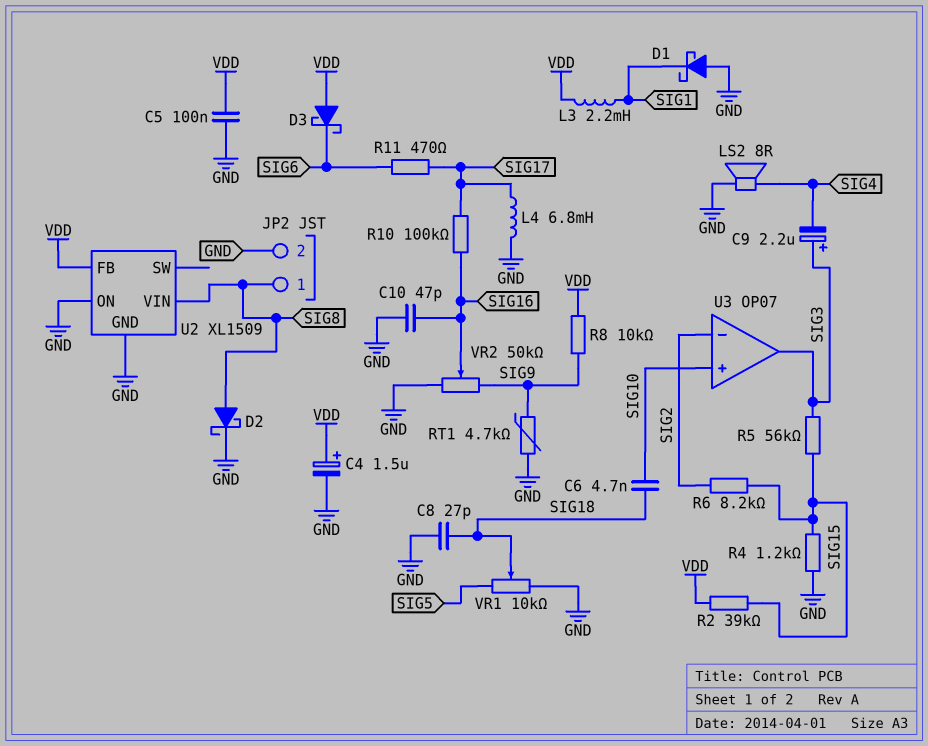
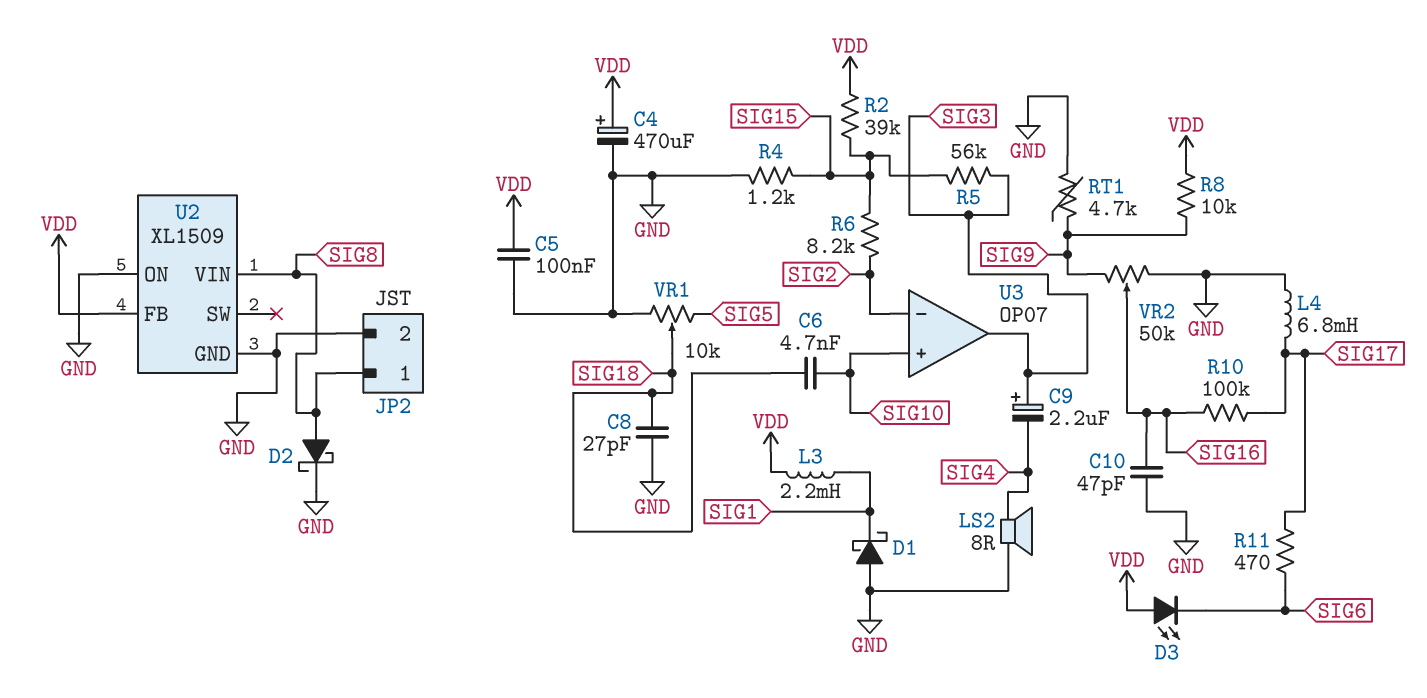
C4: 1.5uF (plus VDD, minus GND) -> 470uF (plus VDD, minus GND)
D3: schottky (A VDD, K SIG6) -> LED (A VDD, K SIG6)

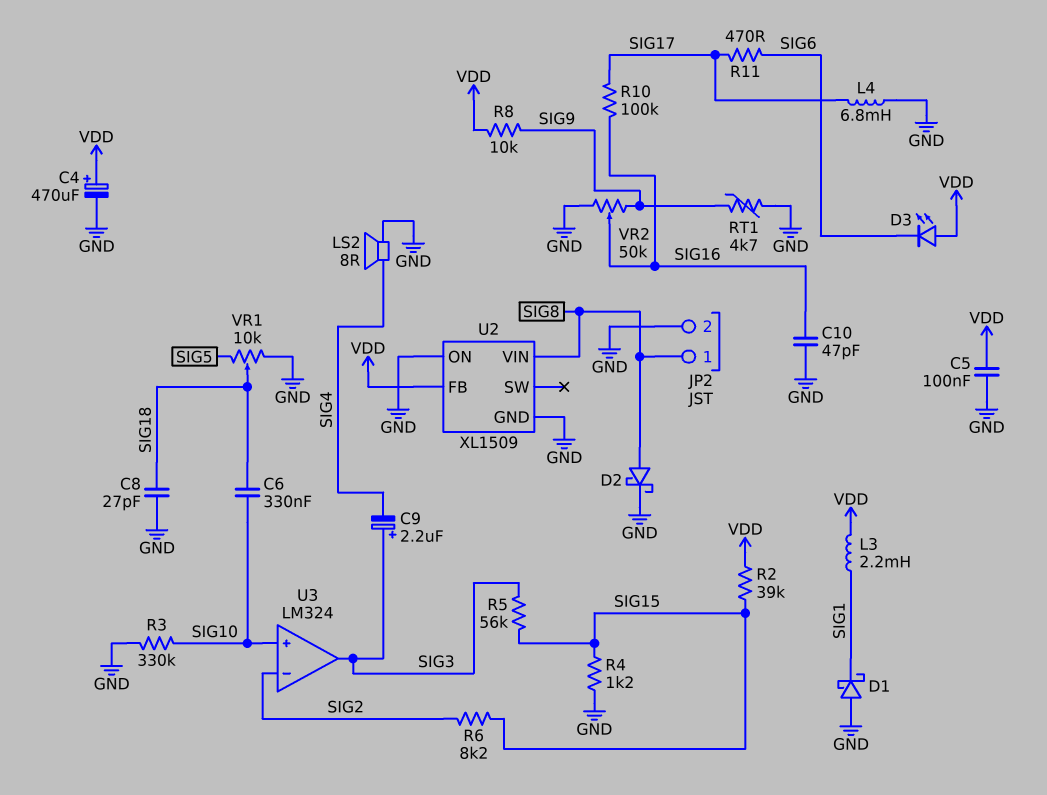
C6: 4.7nF (SIG10, SIG18) -> 330nF (SIG10, SIG18)
R3: none -> 330k (GND, SIG10)
U3: OP07 -> LM324

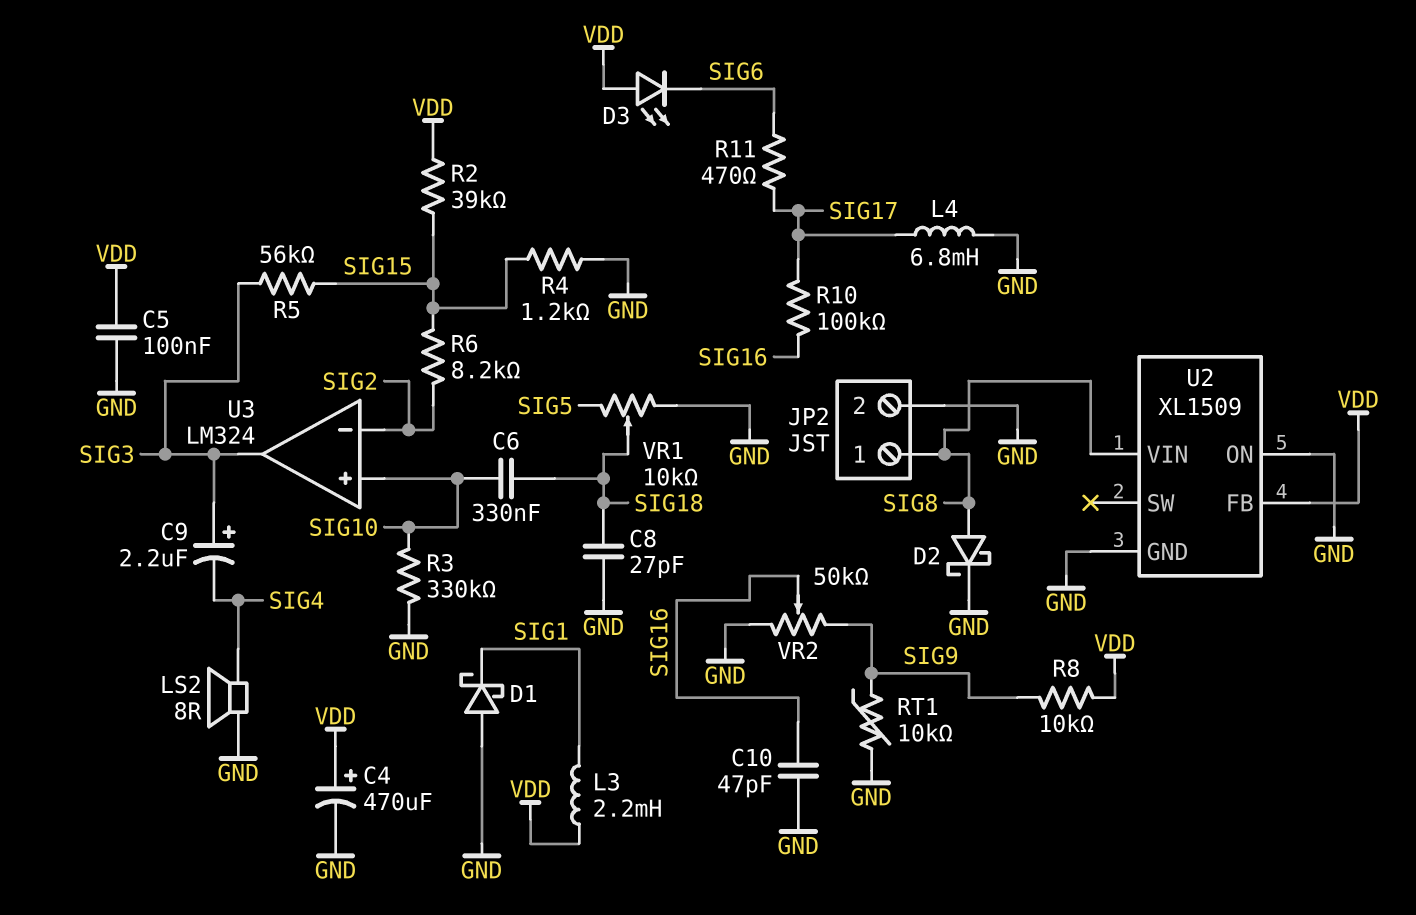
RT1: 4.7k (GND, SIG9) -> 10k (GND, SIG9)

